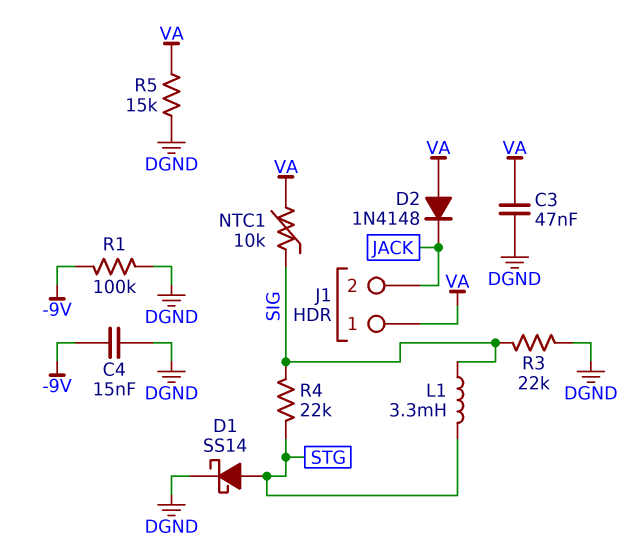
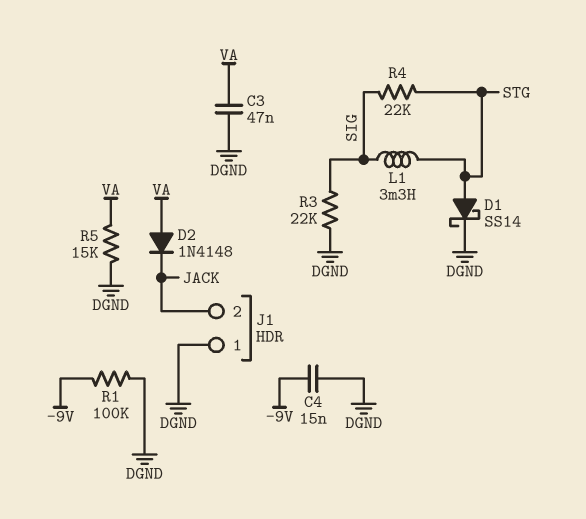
J1 pin 1: VA -> DGND
NTC1: 10k (SIG, VA) -> none

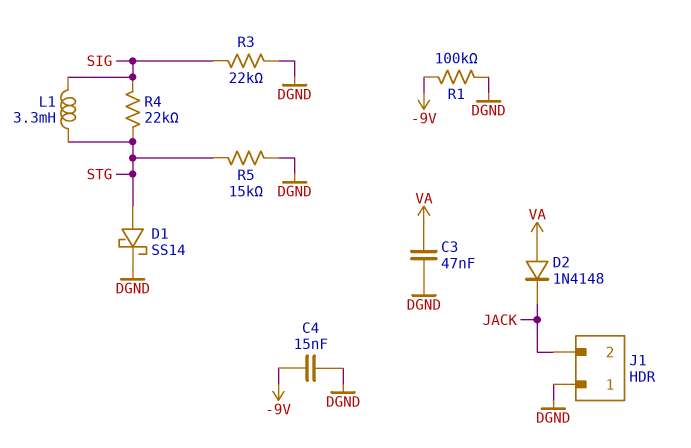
R5: 15k (DGND, VA) -> 15k (DGND, STG)

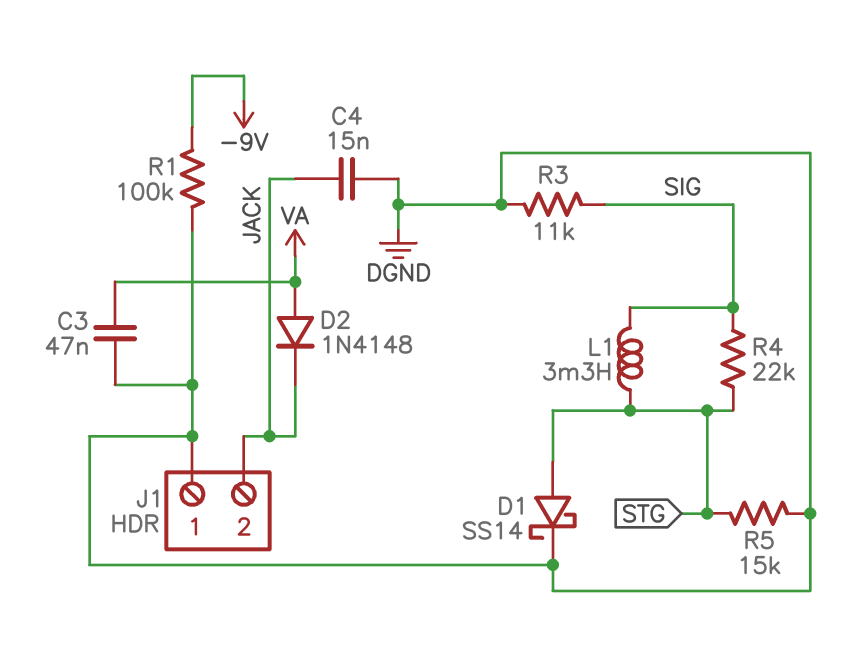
C4: 15nF (-9V, DGND) -> 15nF (DGND, JACK)
R3: 22k (DGND, SIG) -> 11k (DGND, SIG)

